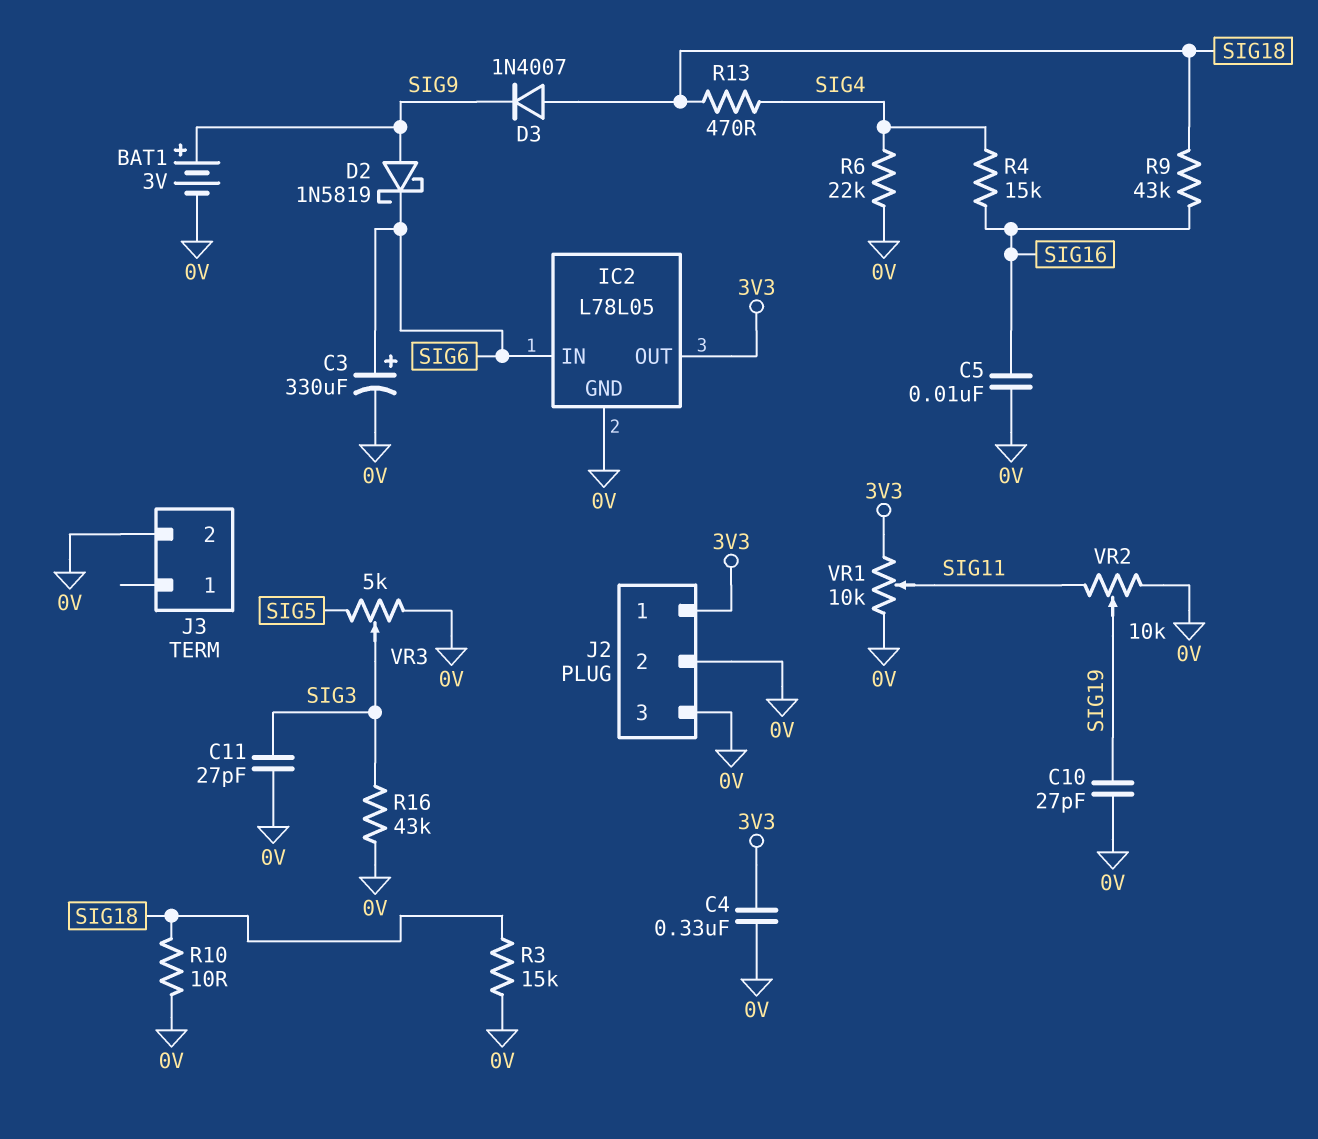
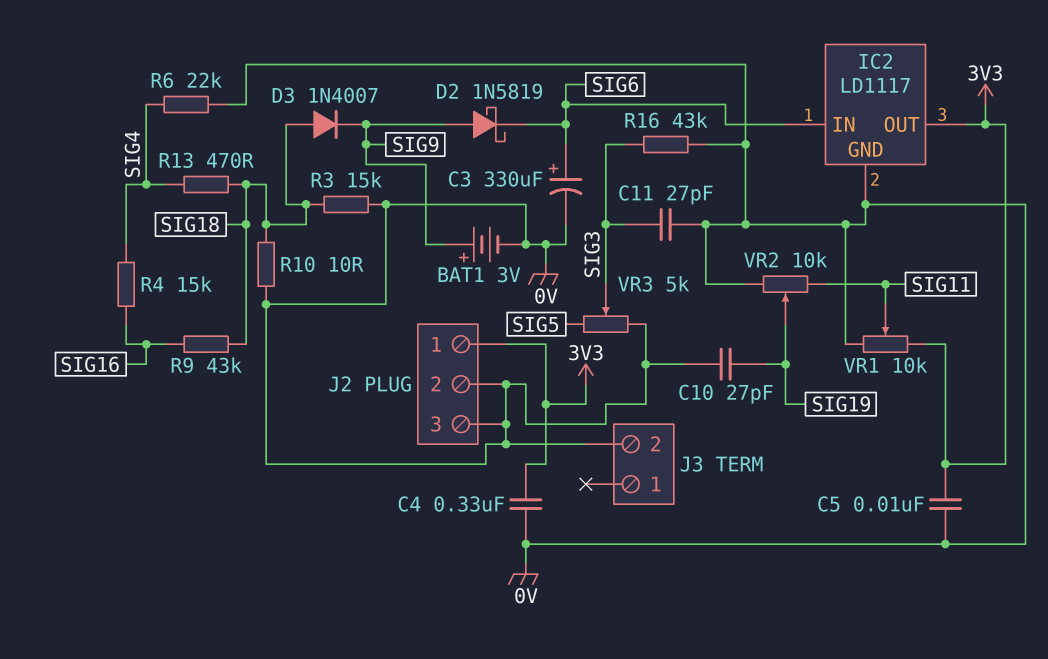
C5: 10nF (0V, SIG16) -> 10nF (0V, 3V3)
IC2: L78L05 -> LD1117

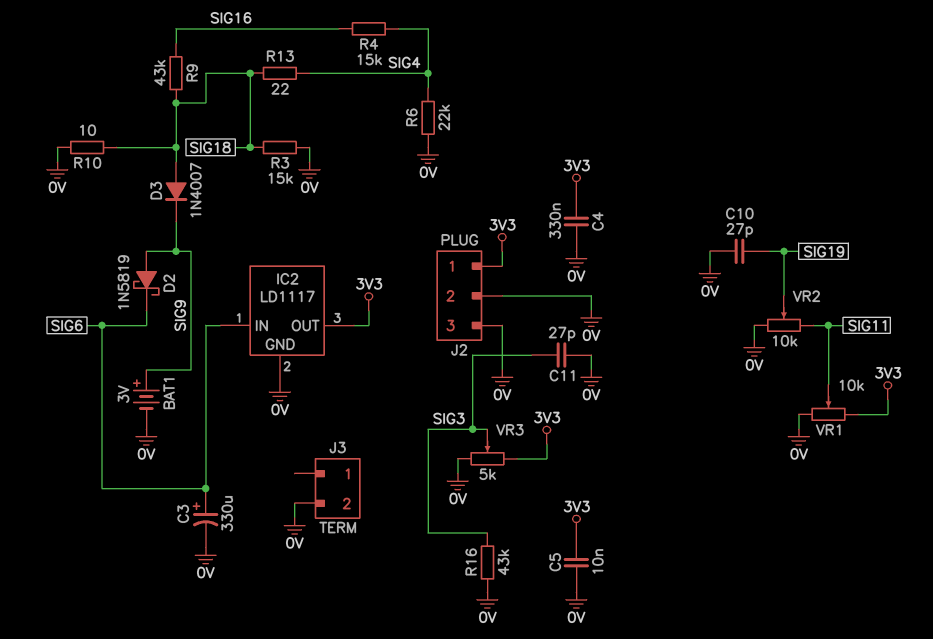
R13: 470 (SIG4, SIG18) -> 22 (SIG4, SIG18)
VR3: 5k (0V, SIG5, wiper SIG3) -> 5k (0V, 3V3, wiper SIG3)

